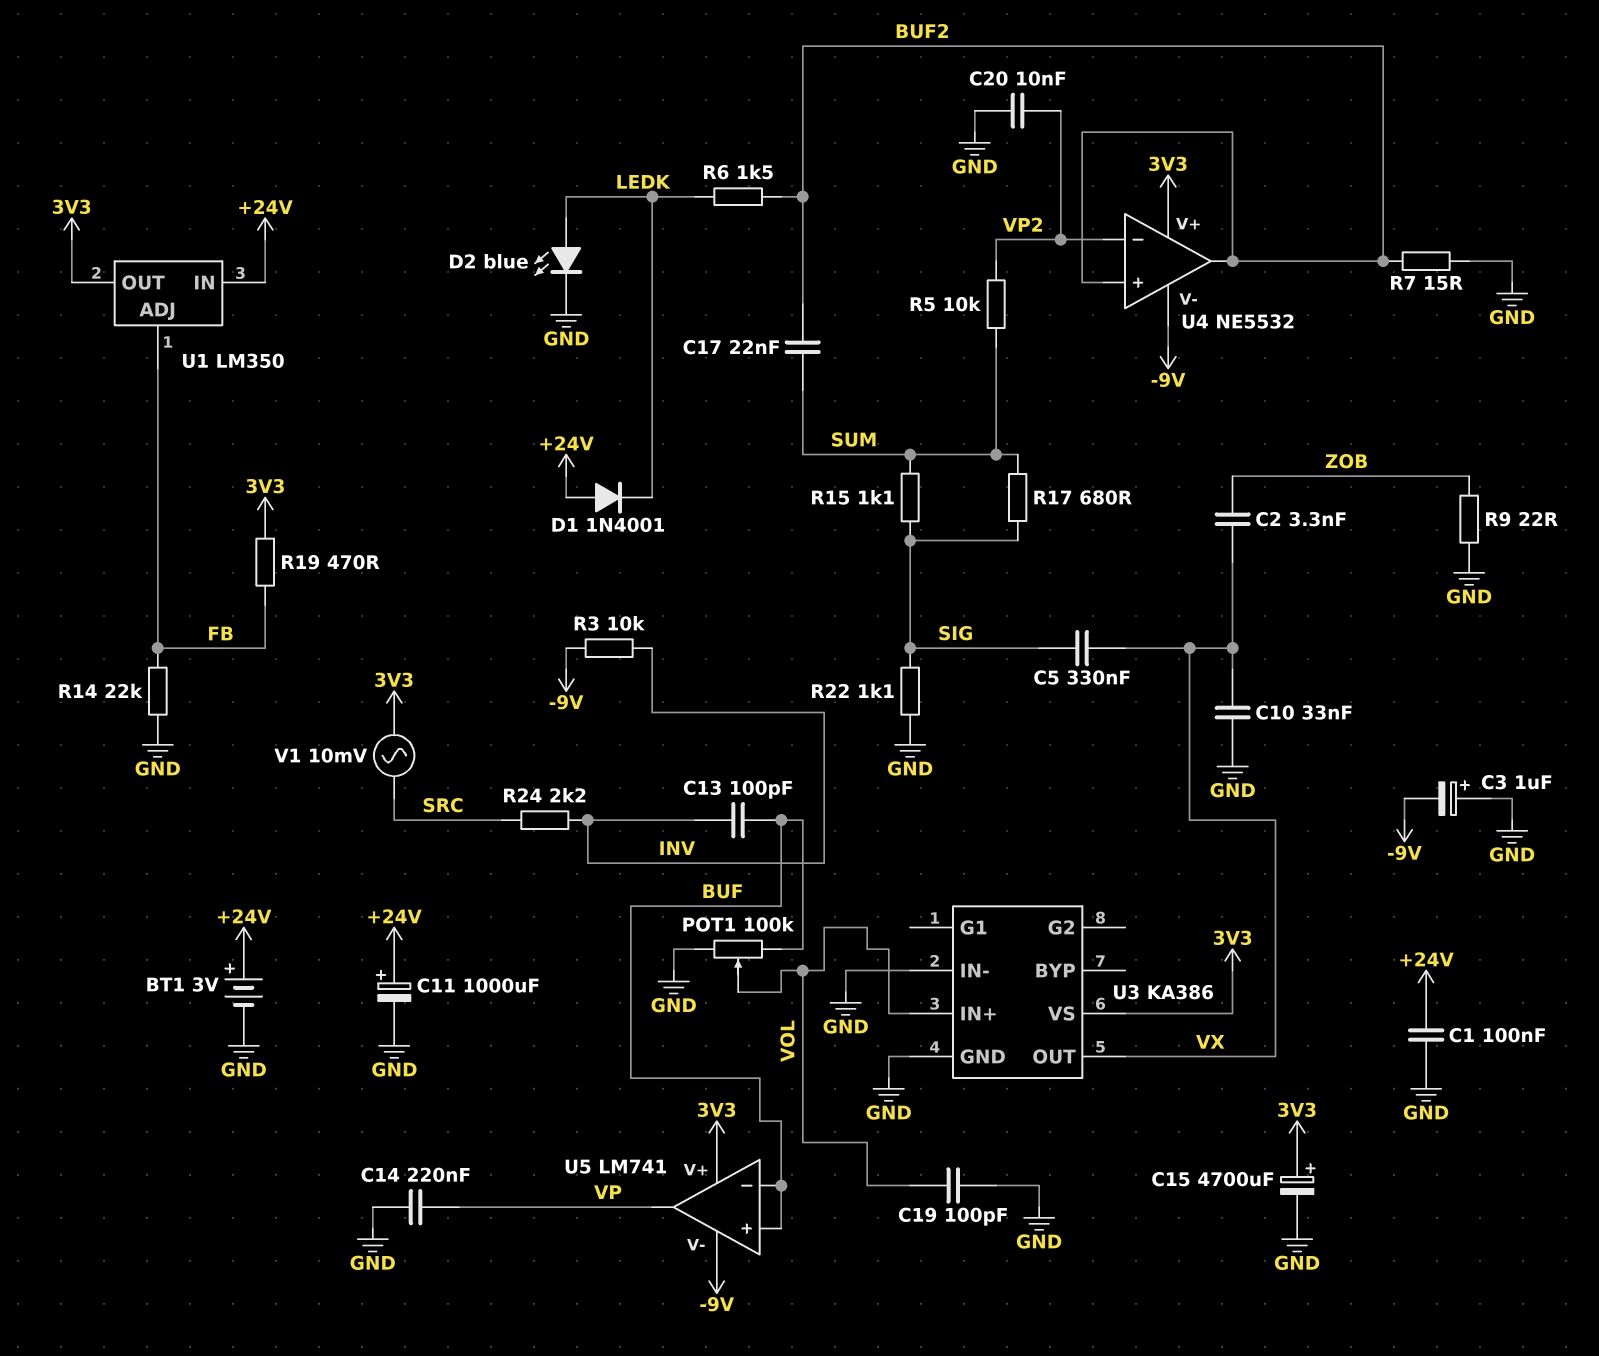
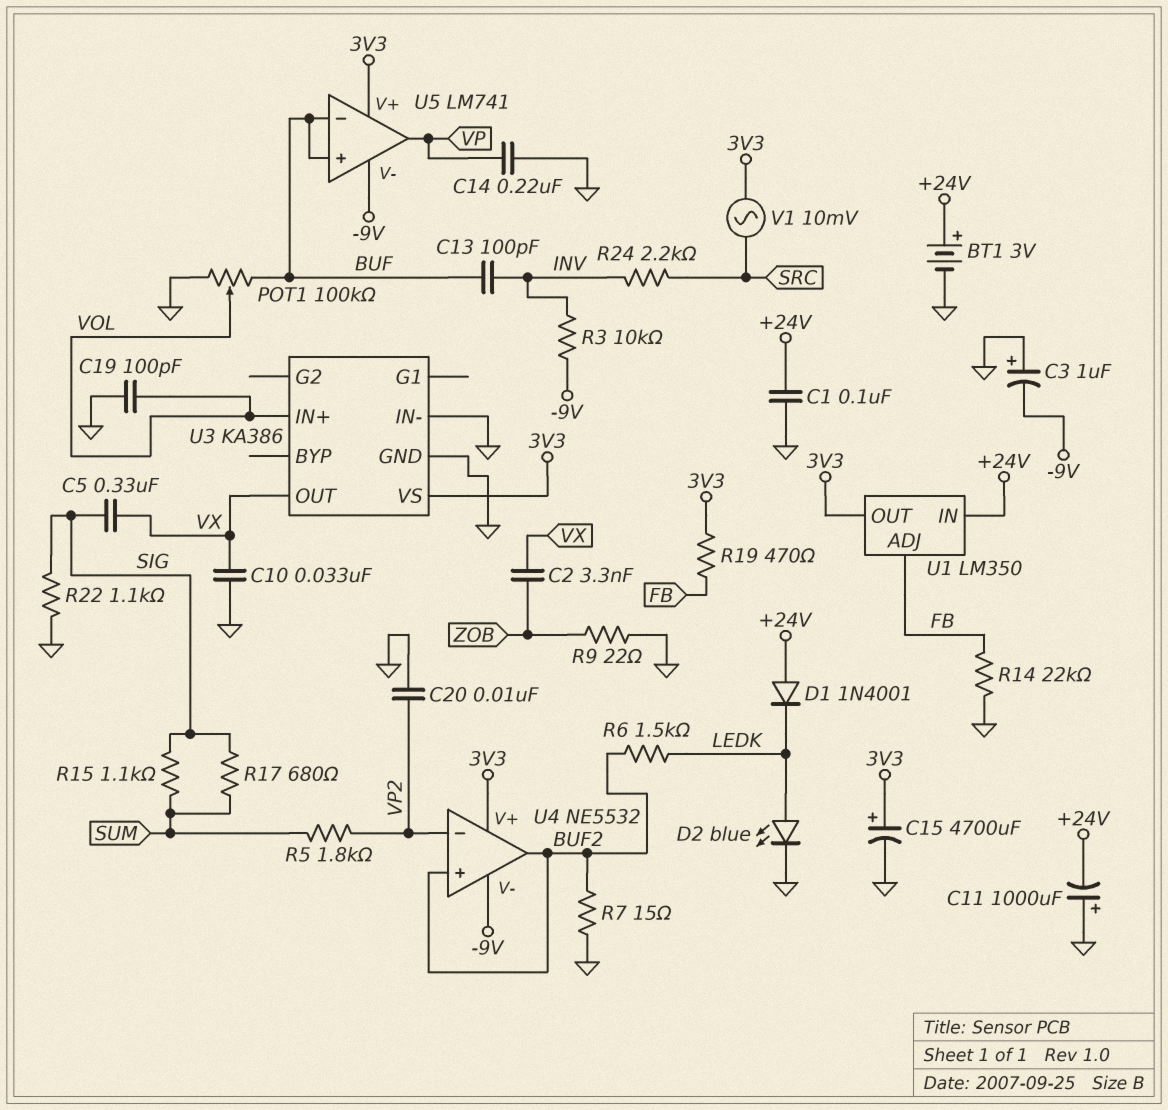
C11: 1000uF (plus +24V, minus GND) -> 1000uF (plus GND, minus +24V)
C17: 22nF (BUF2, SUM) -> none
R5: 10k (SUM, VP2) -> 1.8k (SUM, VP2)

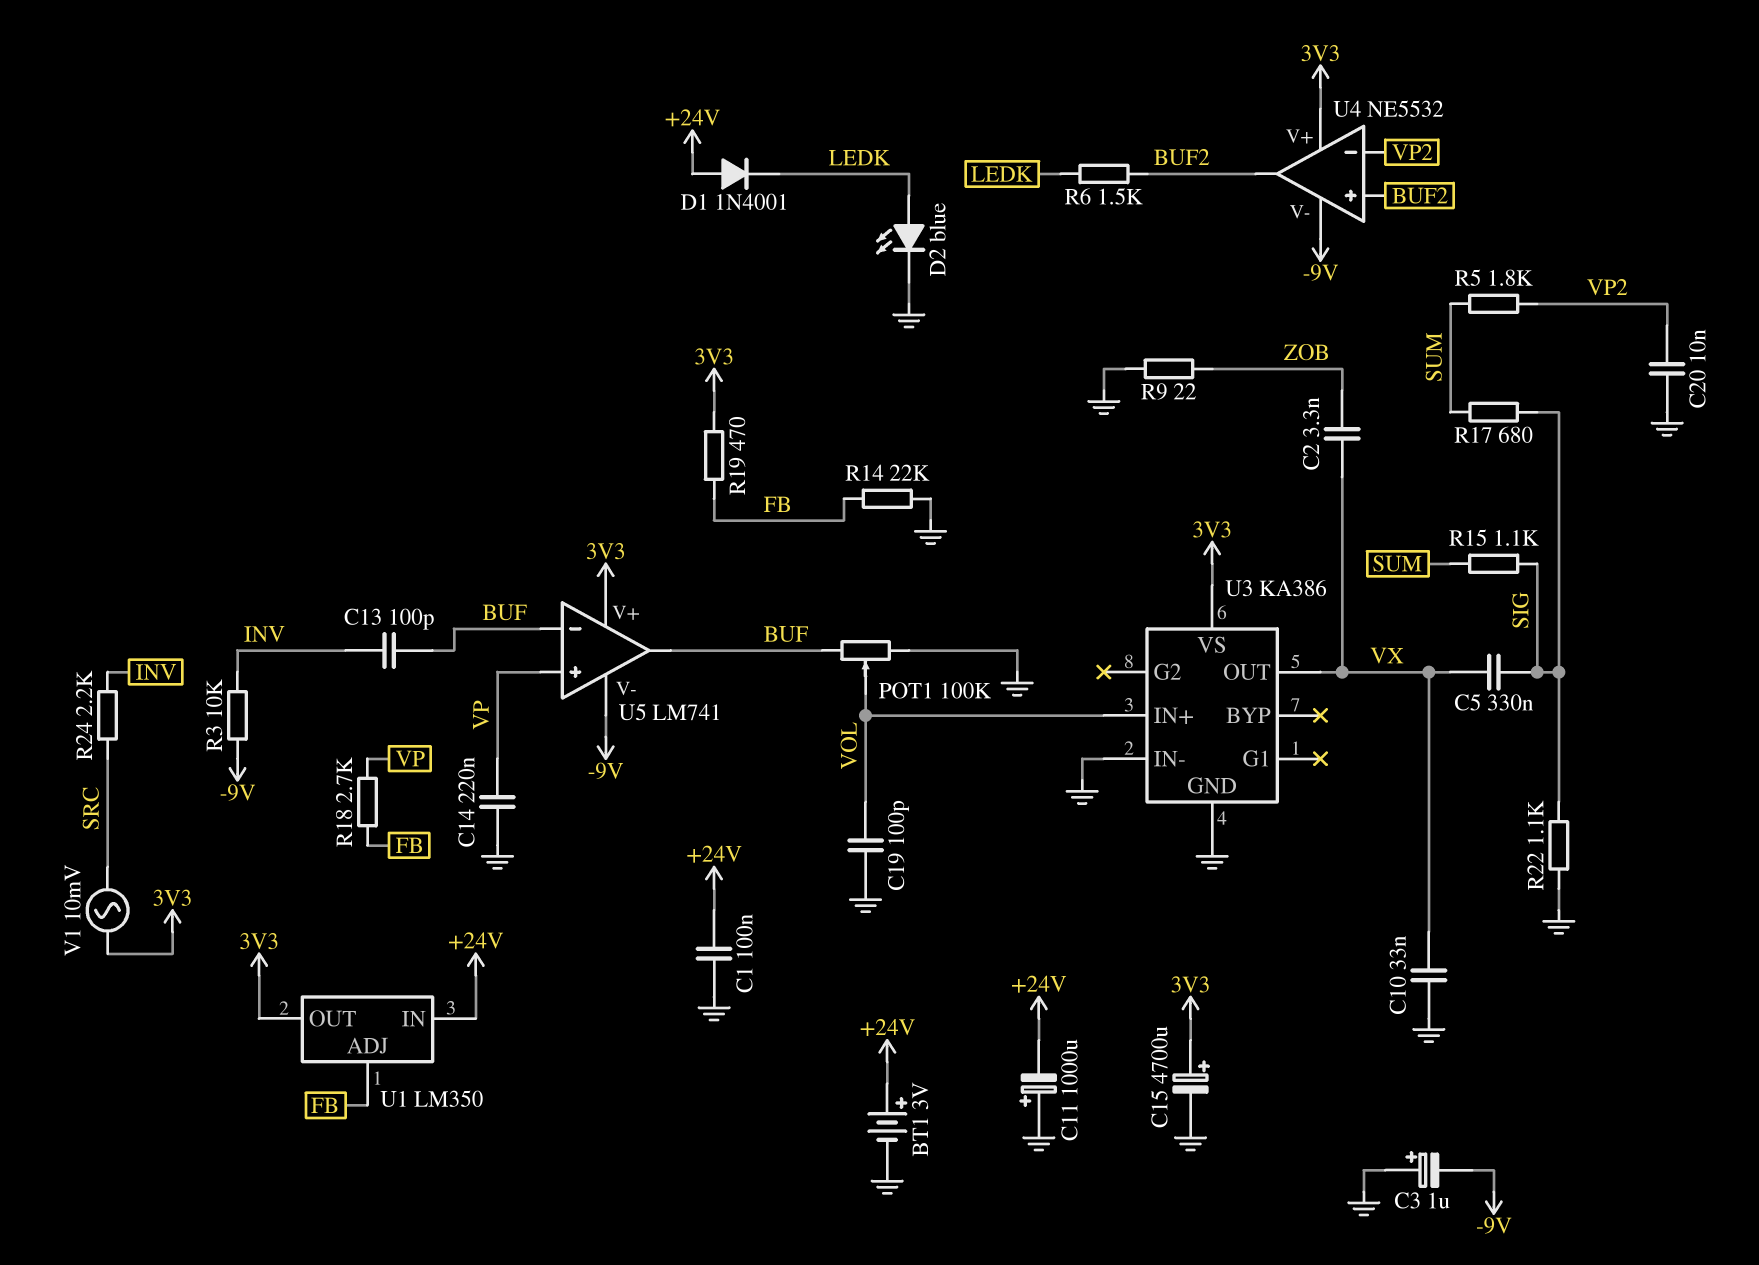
R7: 15 (BUF2, GND) -> none
R18: none -> 2.7k (FB, VP)
U5 pin in+: BUF -> VP
U5 pin out: VP -> BUF

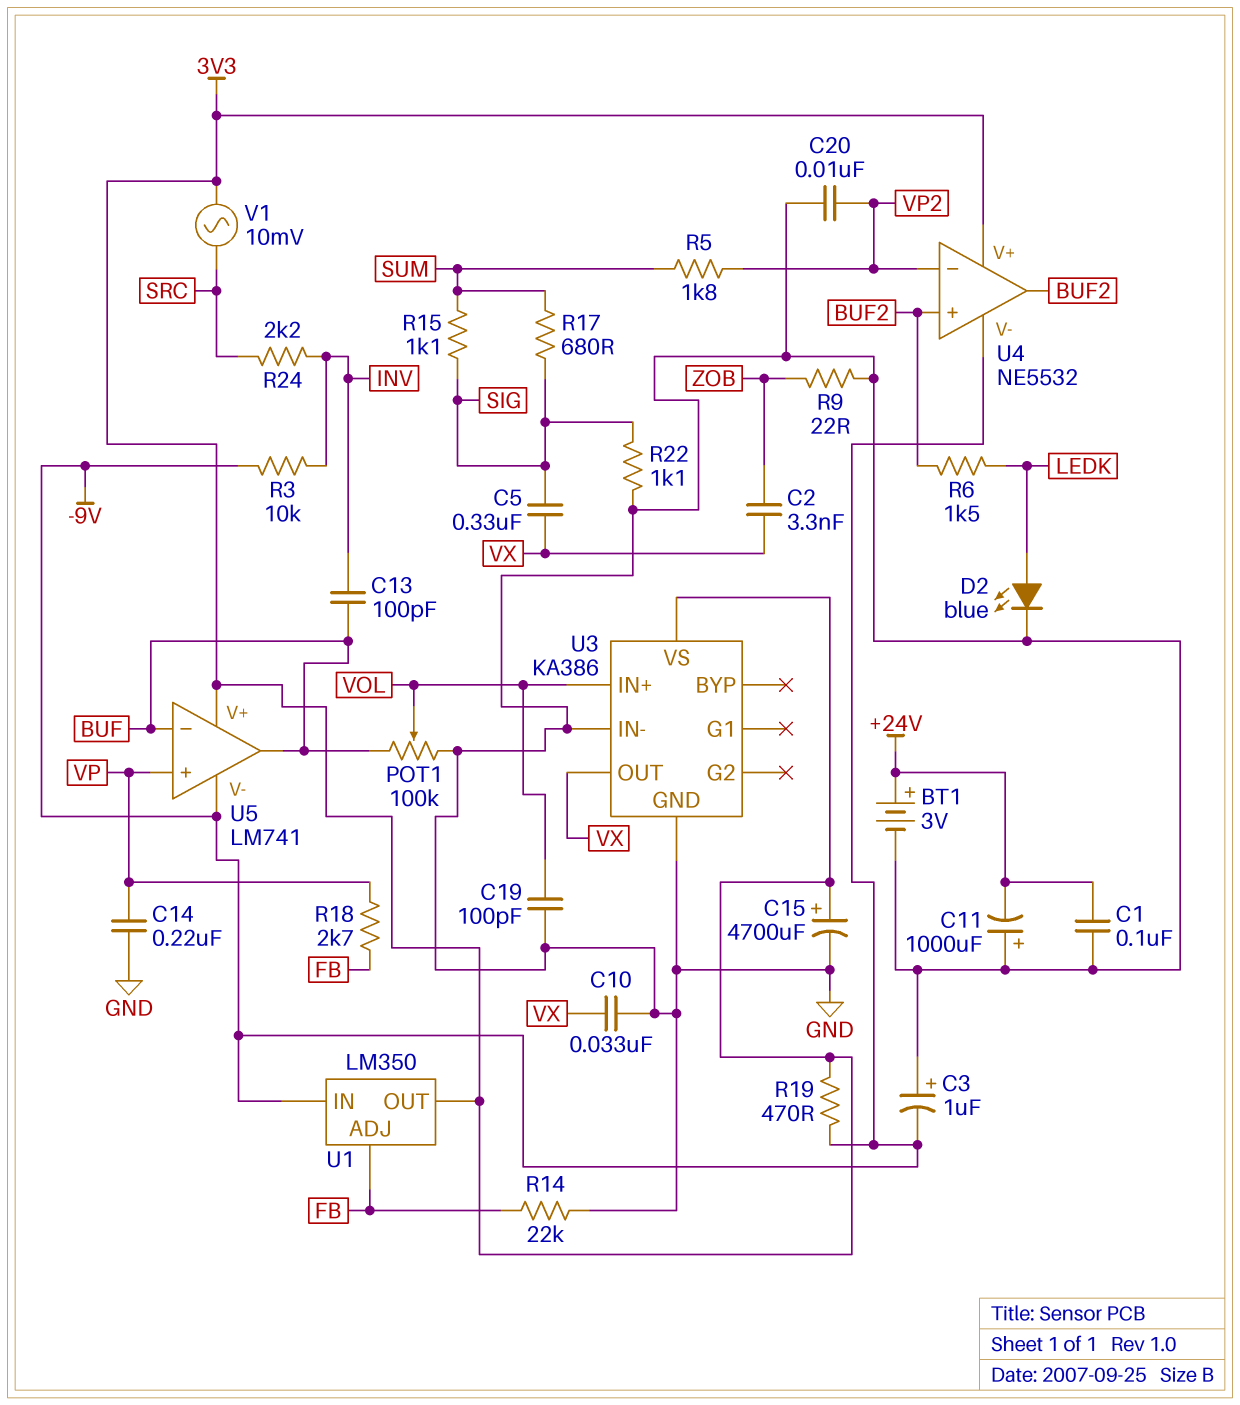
D1: diode 1N4001 (A +24V, K LEDK) -> none
R19: 470 (3V3, FB) -> 470 (-9V, 3V3)
U1 pin IN: +24V -> -9V

